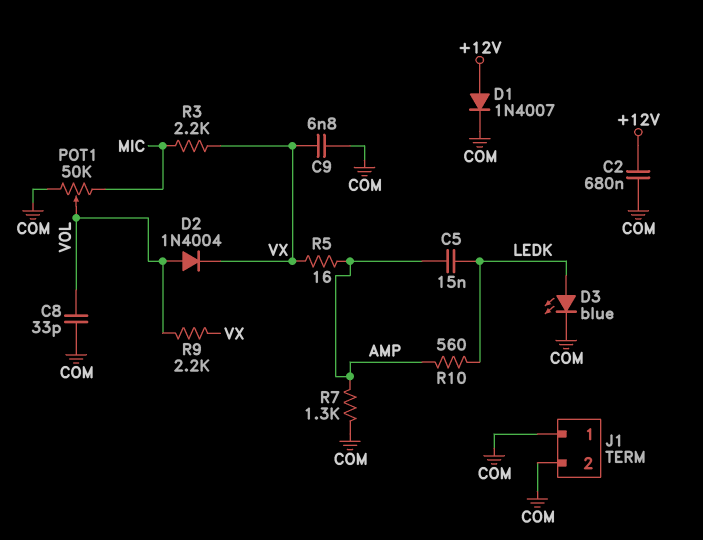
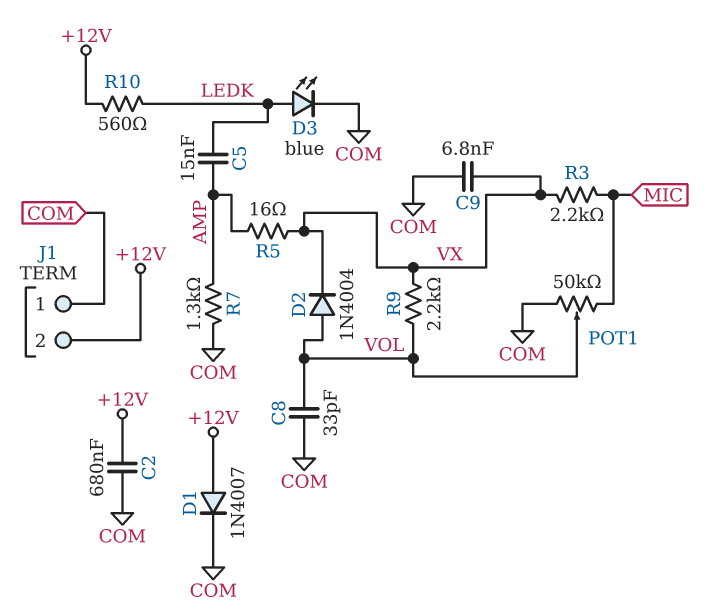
J1 pin 2: COM -> +12V
R10: 560 (AMP, LEDK) -> 560 (+12V, LEDK)

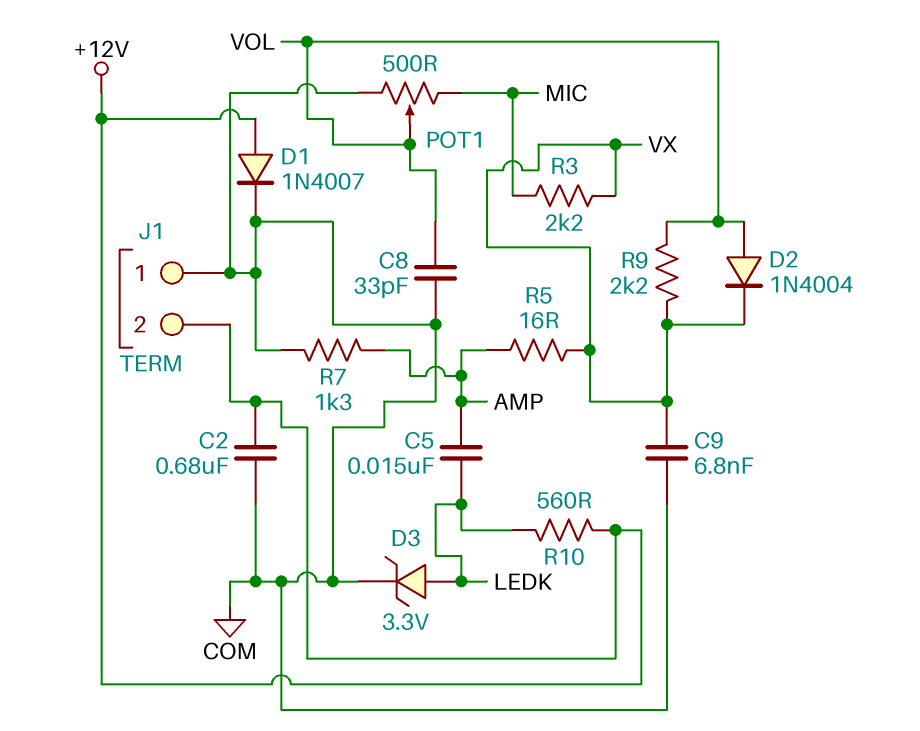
D3: LED blue (A LEDK, K COM) -> zener 3.3V (A LEDK, K COM)
POT1: 50k (COM, MIC, wiper VOL) -> 500 (COM, MIC, wiper VOL)

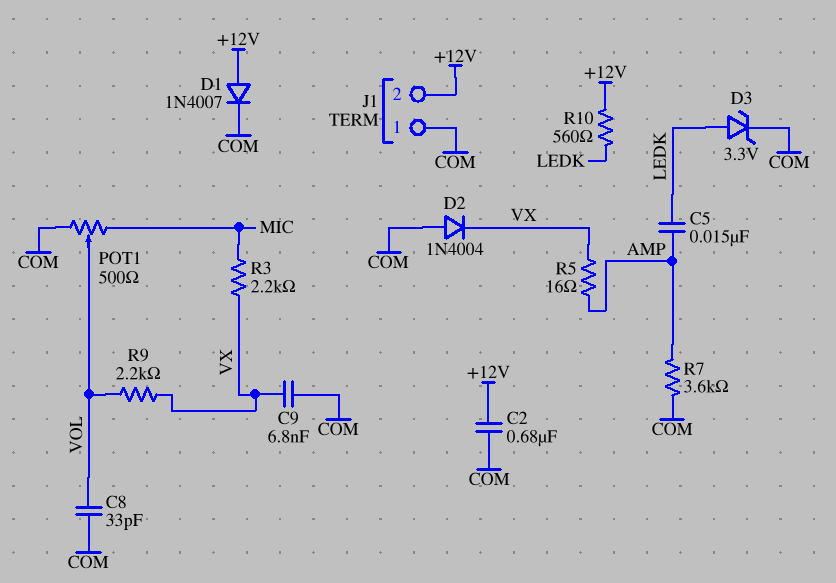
D2: diode 1N4004 (A VOL, K VX) -> diode 1N4004 (A COM, K VX)
R7: 1.3k (AMP, COM) -> 3.6k (AMP, COM)

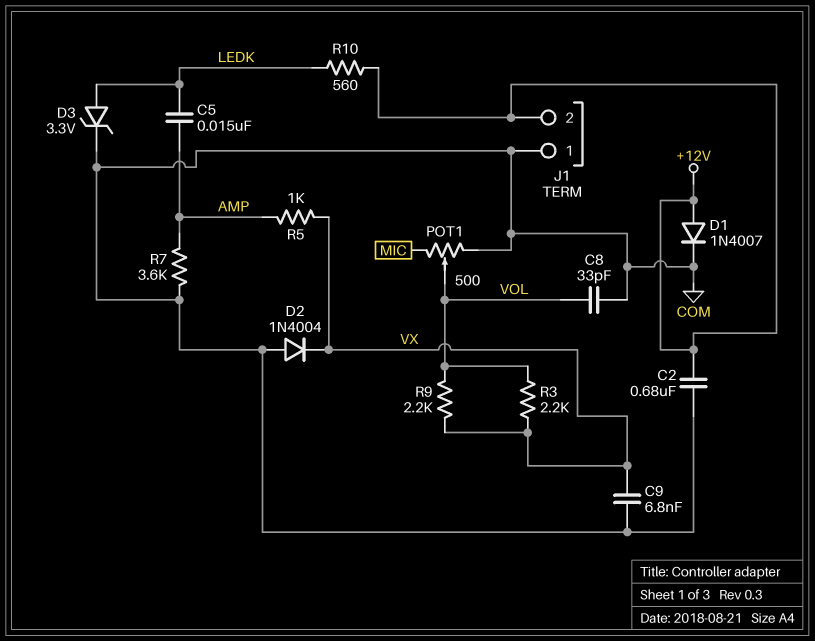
R3: 2.2k (MIC, VX) -> 2.2k (VOL, VX)
R5: 16 (AMP, VX) -> 1k (AMP, VX)

